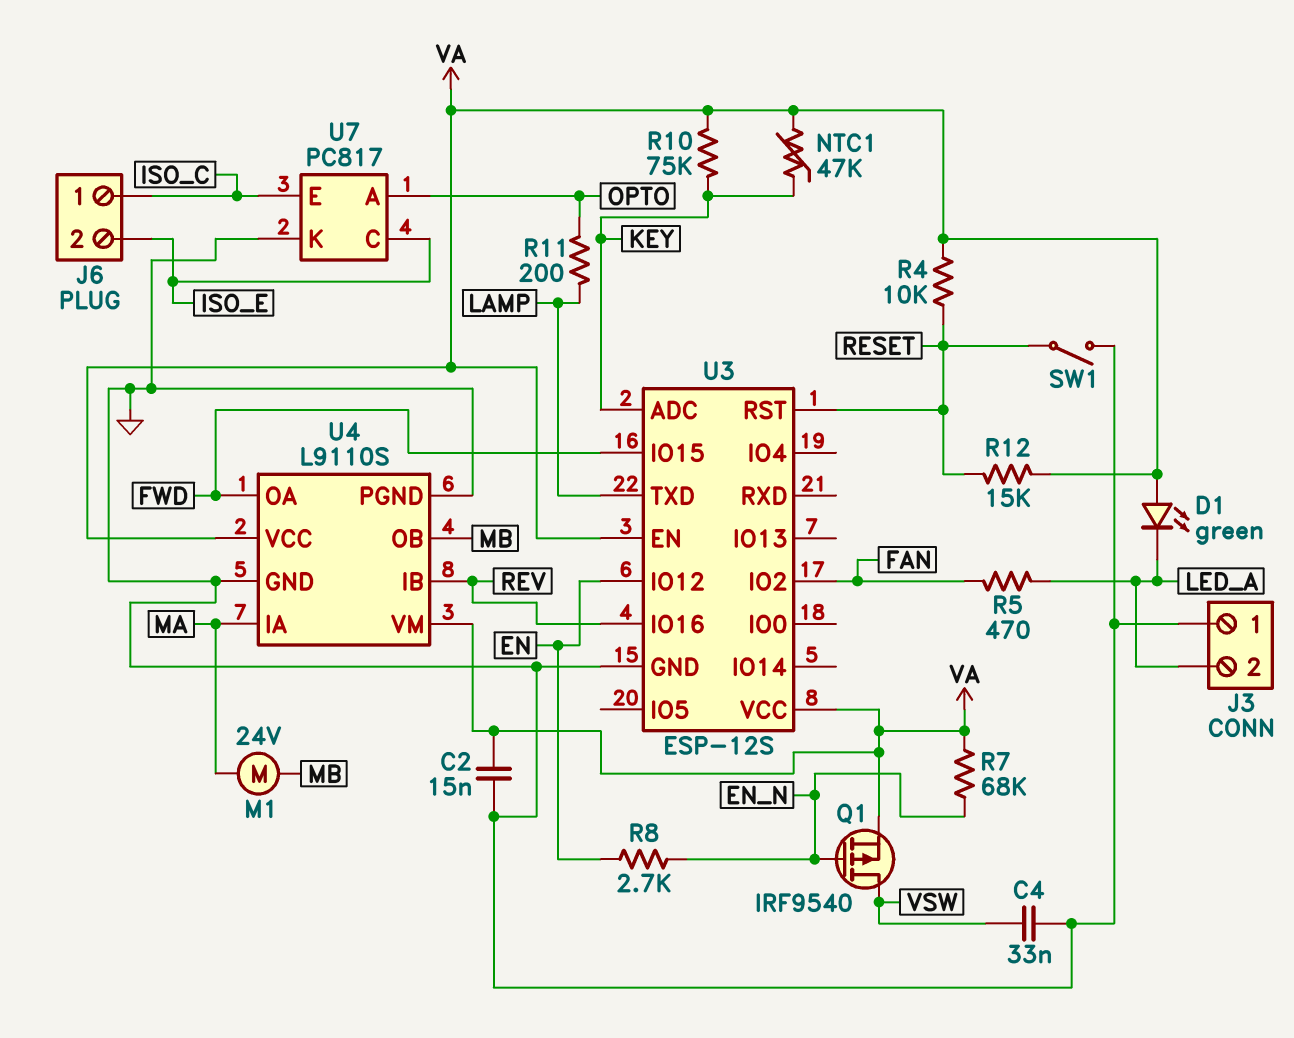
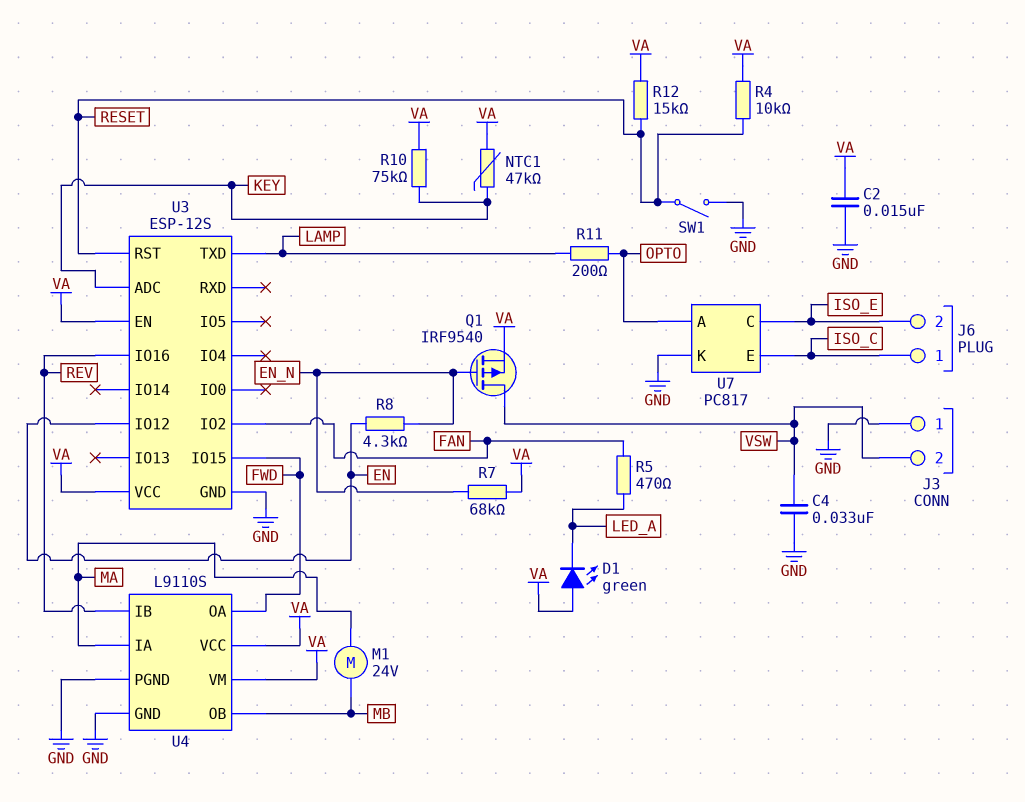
J3 pin 2: LED_A -> VSW
R8: 2.7k (EN, EN_N) -> 4.3k (EN, EN_N)

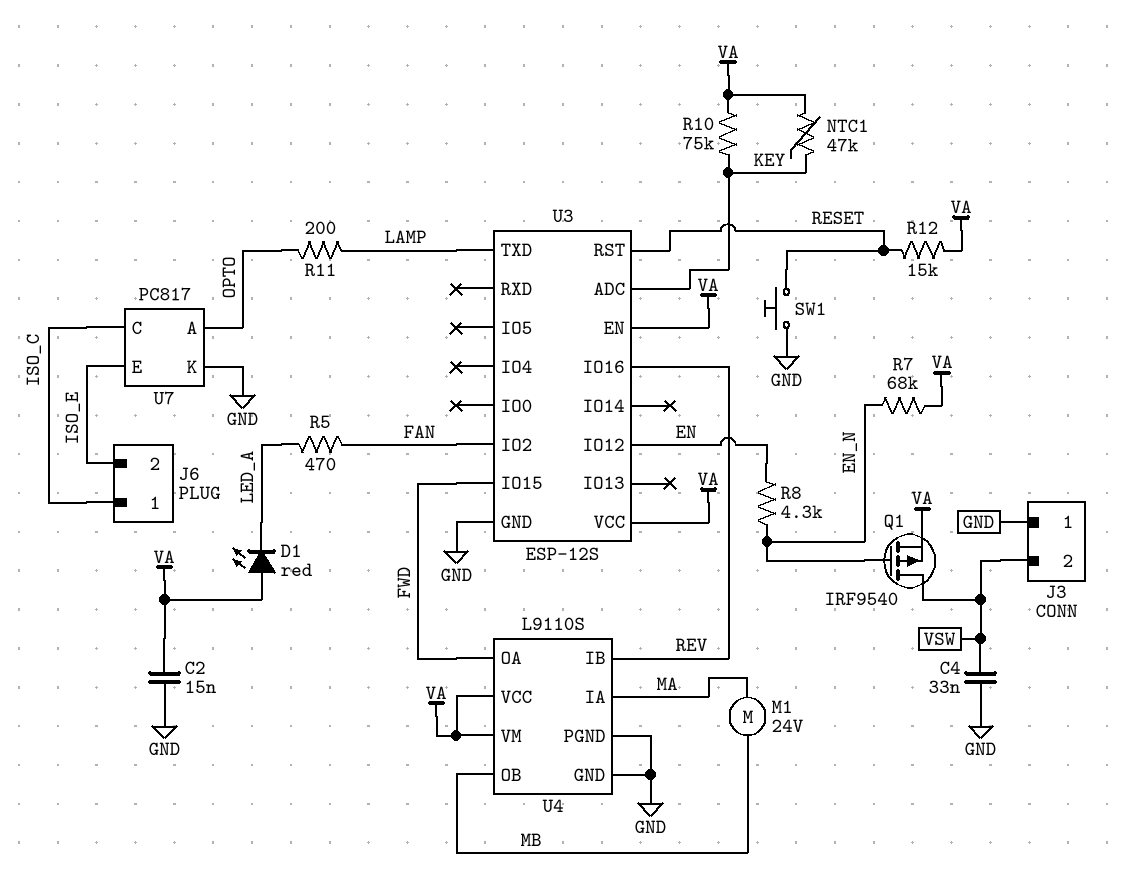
D1: LED green (A VA, K LED_A) -> LED red (A VA, K LED_A)
R4: 10k (RESET, VA) -> none
SW1: switch (GND, RESET) -> button (GND, RESET)
U7 pin C: ISO_E -> ISO_C
U7 pin E: ISO_C -> ISO_E

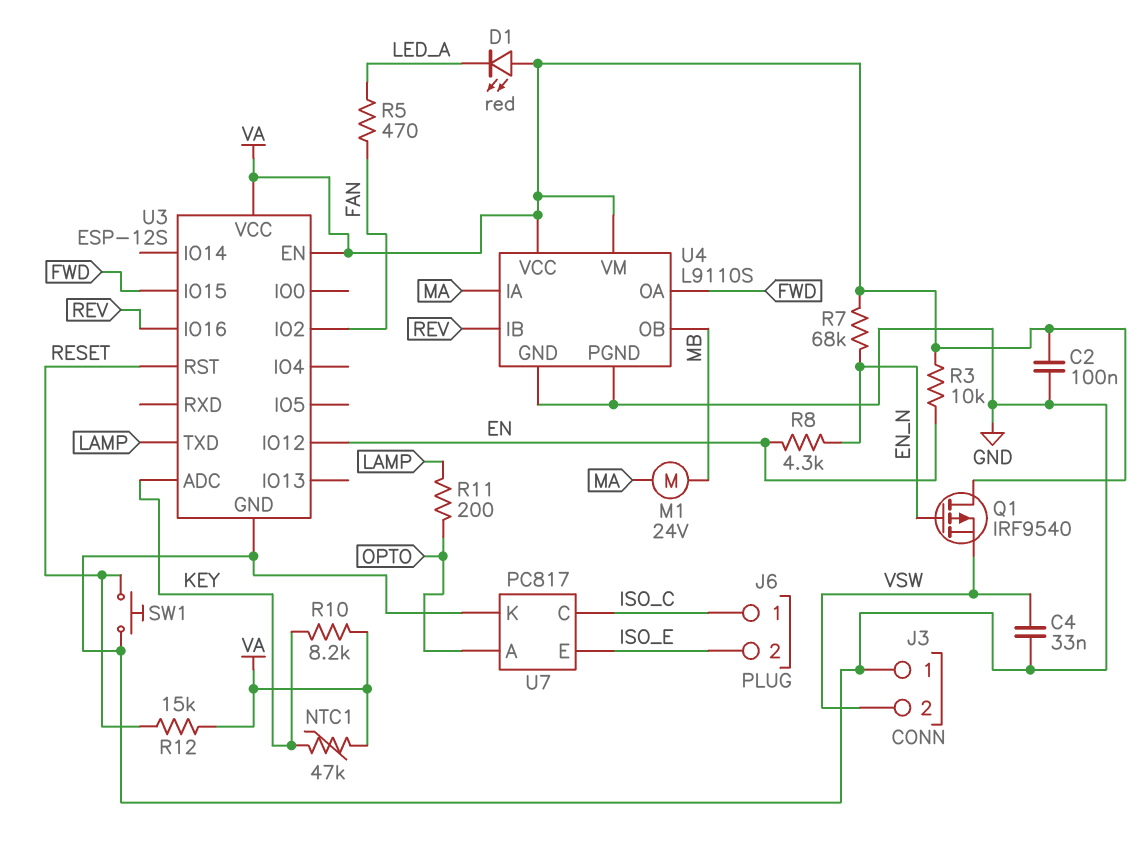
C2: 15nF (GND, VA) -> 100nF (GND, VA)
Q1: PMOS IRF9540 (G EN_N, D VSW, S VA) -> PMOS IRF9540 (G EN_N, D VA, S VSW)
R3: none -> 10k (EN, VA)
R10: 75k (KEY, VA) -> 8.2k (KEY, VA)

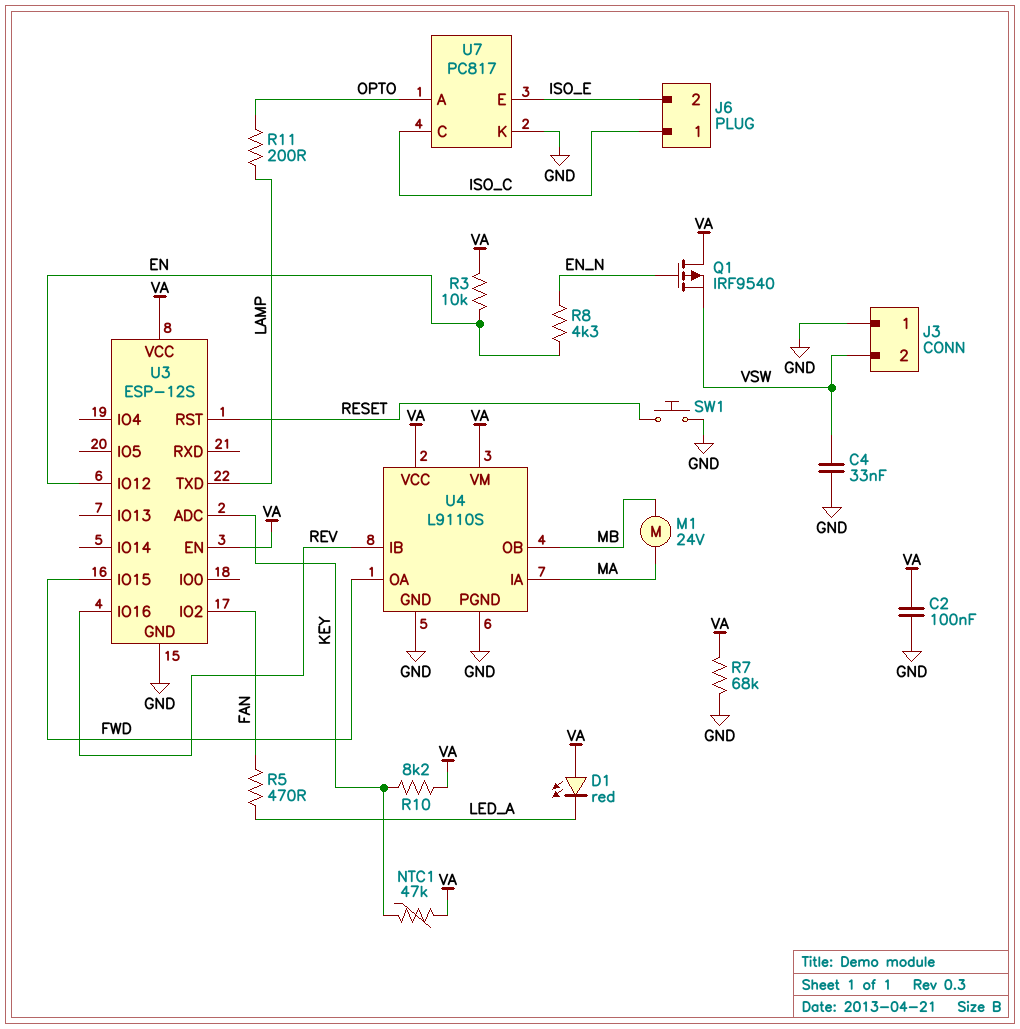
R7: 68k (EN_N, VA) -> 68k (GND, VA)
R12: 15k (RESET, VA) -> none

